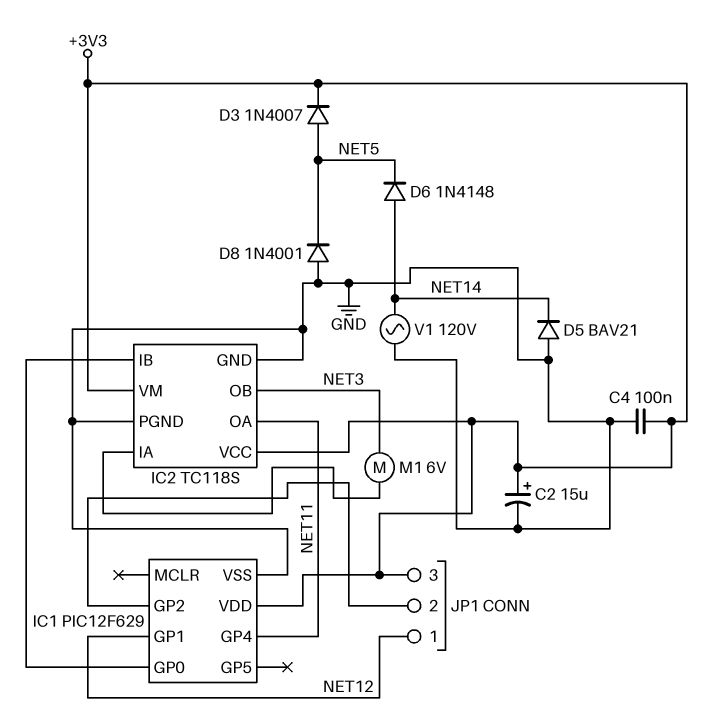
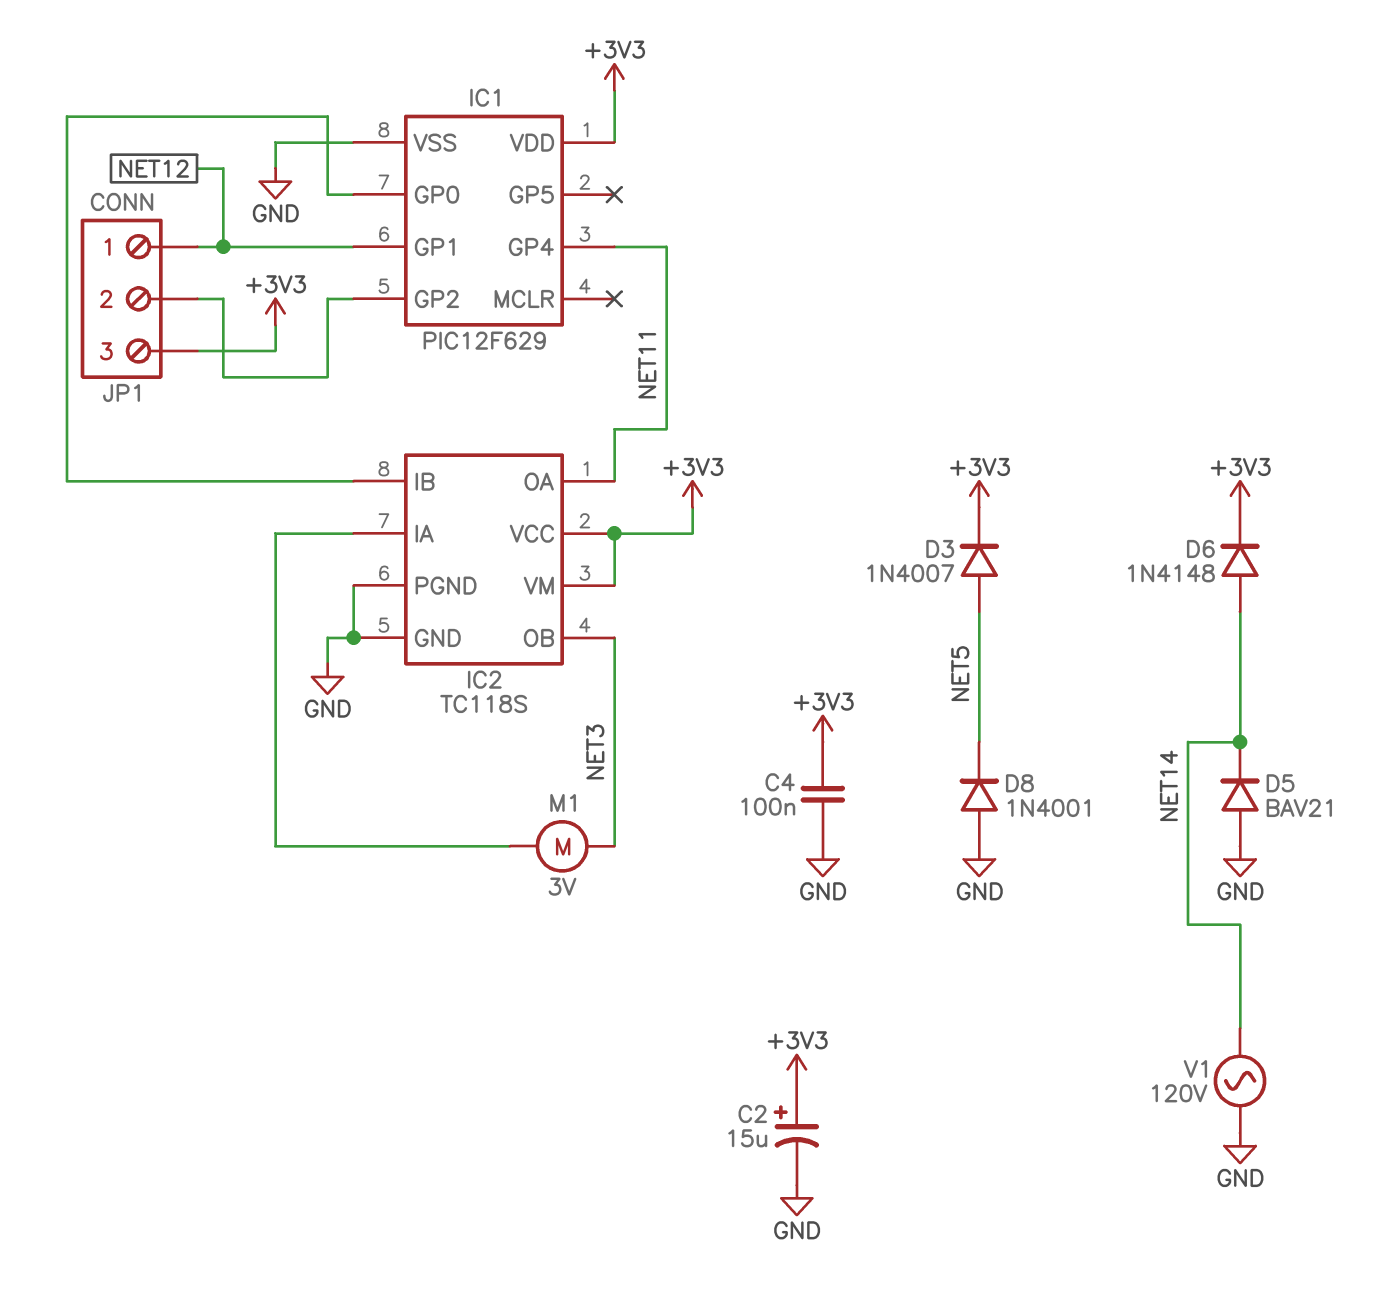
D6: diode 1N4148 (A NET14, K NET5) -> diode 1N4148 (A NET14, K +3V3)
M1: motor 6V (IC2/IA, NET3) -> motor 3V (IC2/IA, NET3)

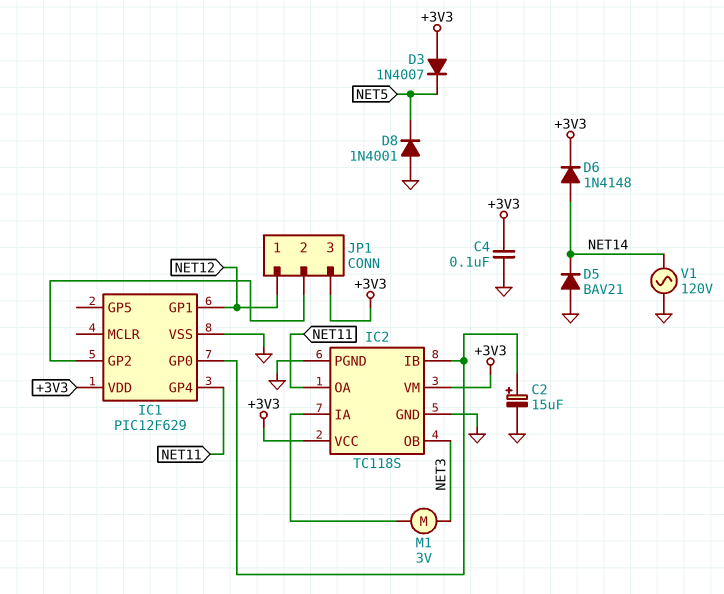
C2: 15uF (plus +3V3, minus GND) -> 15uF (plus IC1/GP0, minus GND)
D3: diode 1N4007 (A NET5, K +3V3) -> diode 1N4007 (A +3V3, K NET5)

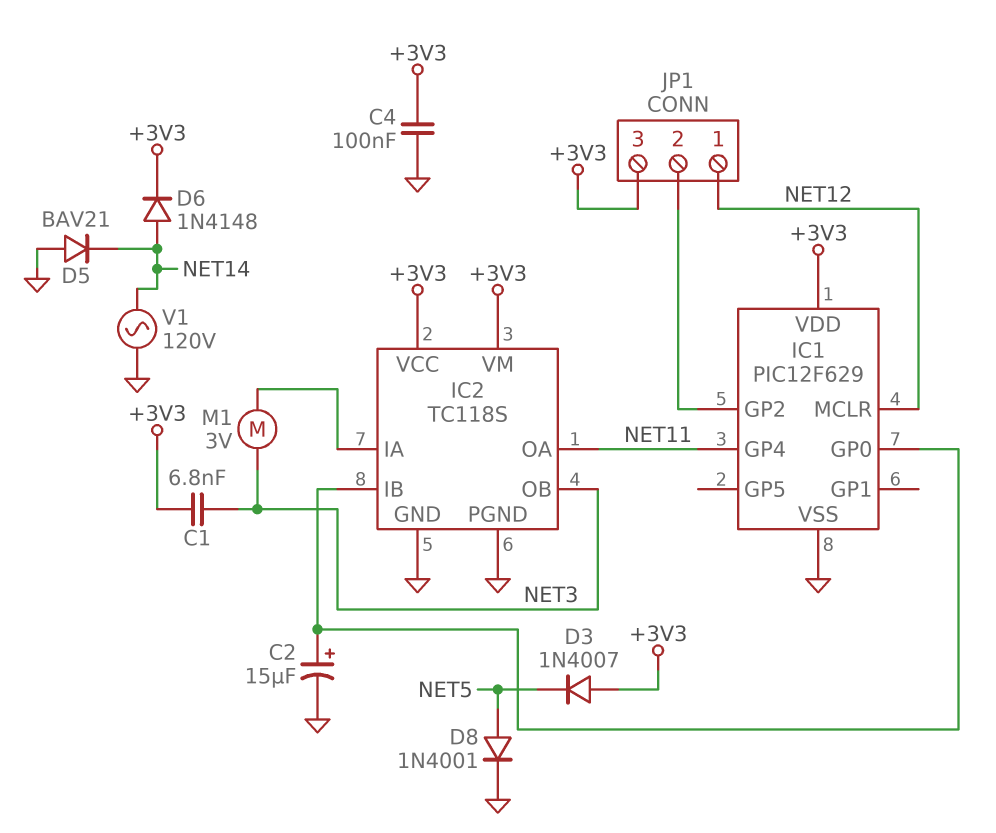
C1: none -> 6.8nF (+3V3, NET3)
D8: diode 1N4001 (A GND, K NET5) -> diode 1N4001 (A NET5, K GND)
IC1 pin GP1: NET12 -> none
IC1 pin MCLR: none -> NET12

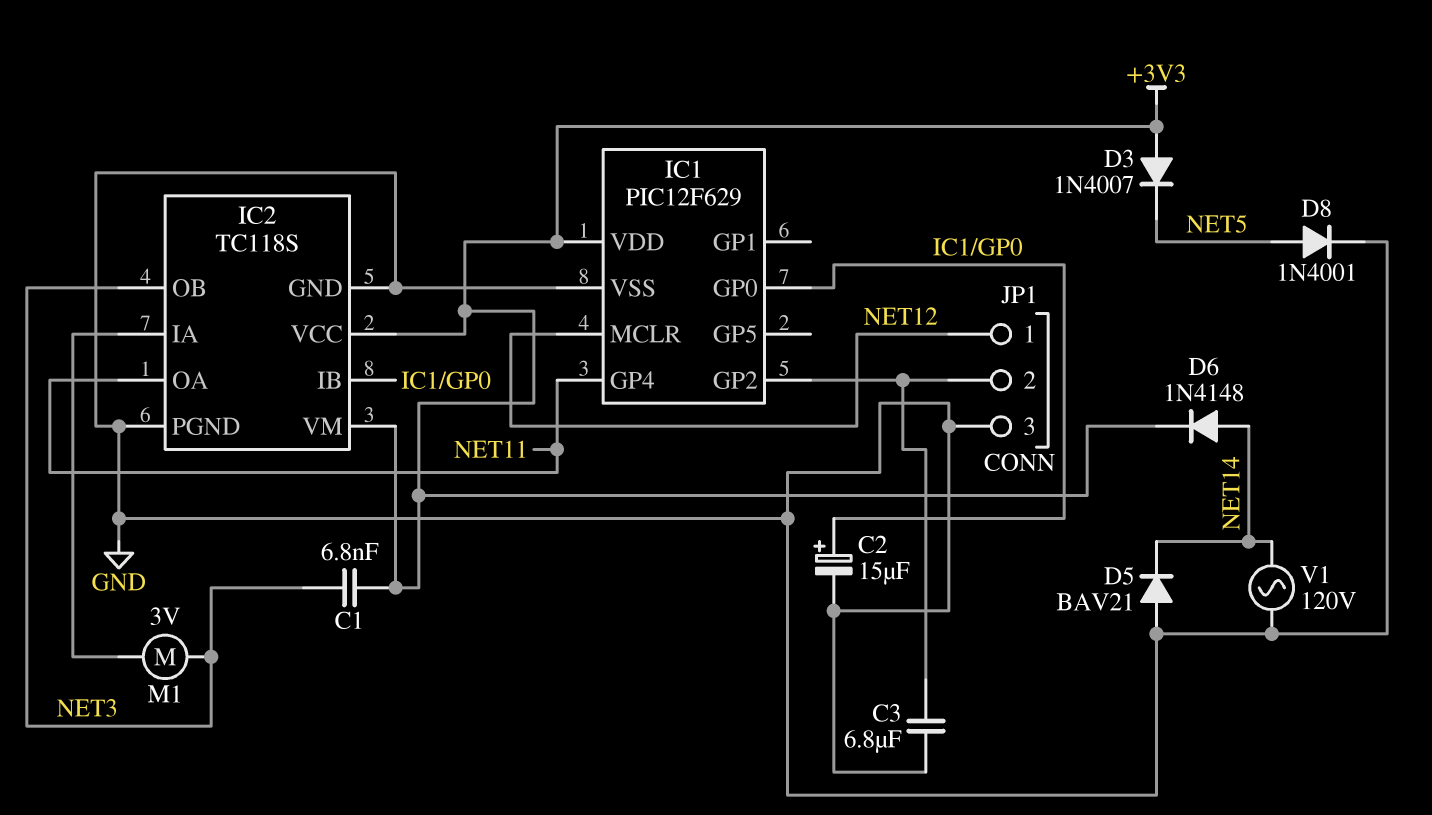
C3: none -> 6.8uF (GND, IC1/GP2)
C4: 100nF (+3V3, GND) -> none
JP1 pin 3: +3V3 -> GND

